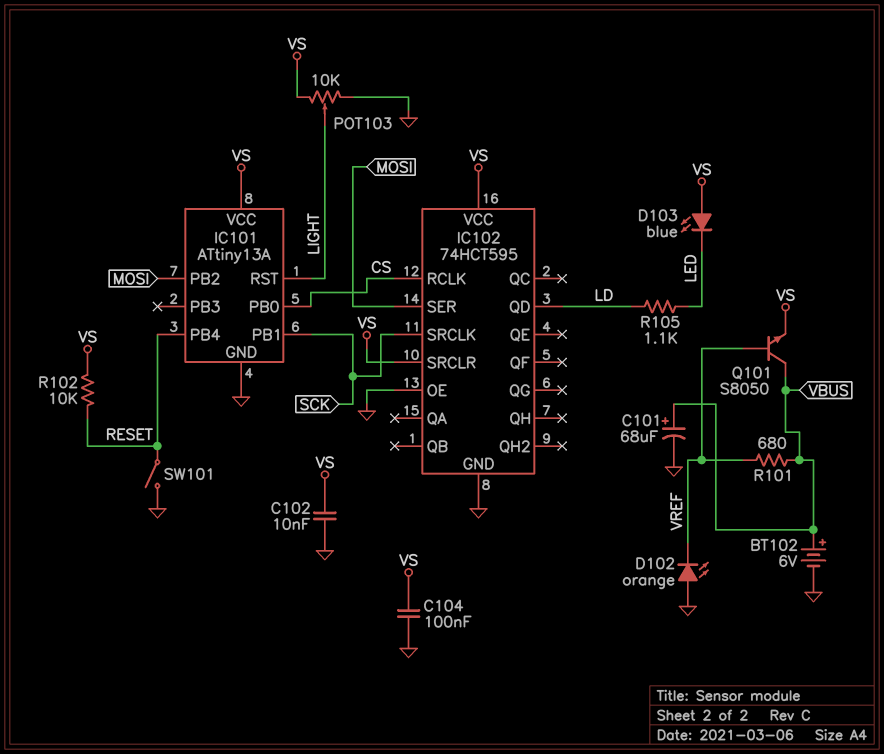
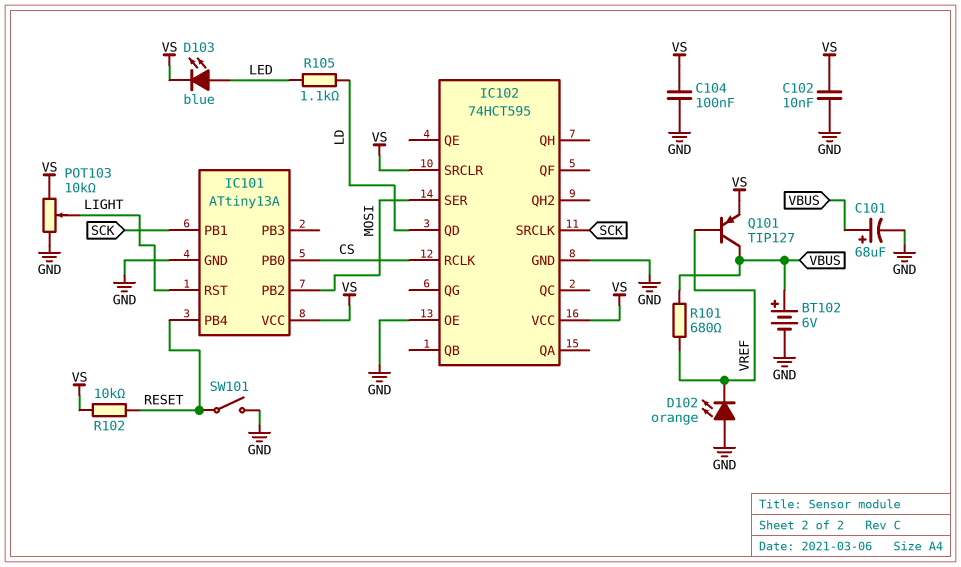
D103: LED blue (A VS, K LED) -> LED blue (A LED, K VS)
Q101: NPN S8050 (B VREF, C VBUS, E VS) -> PNP TIP127 (B VREF, C VBUS, E VS)

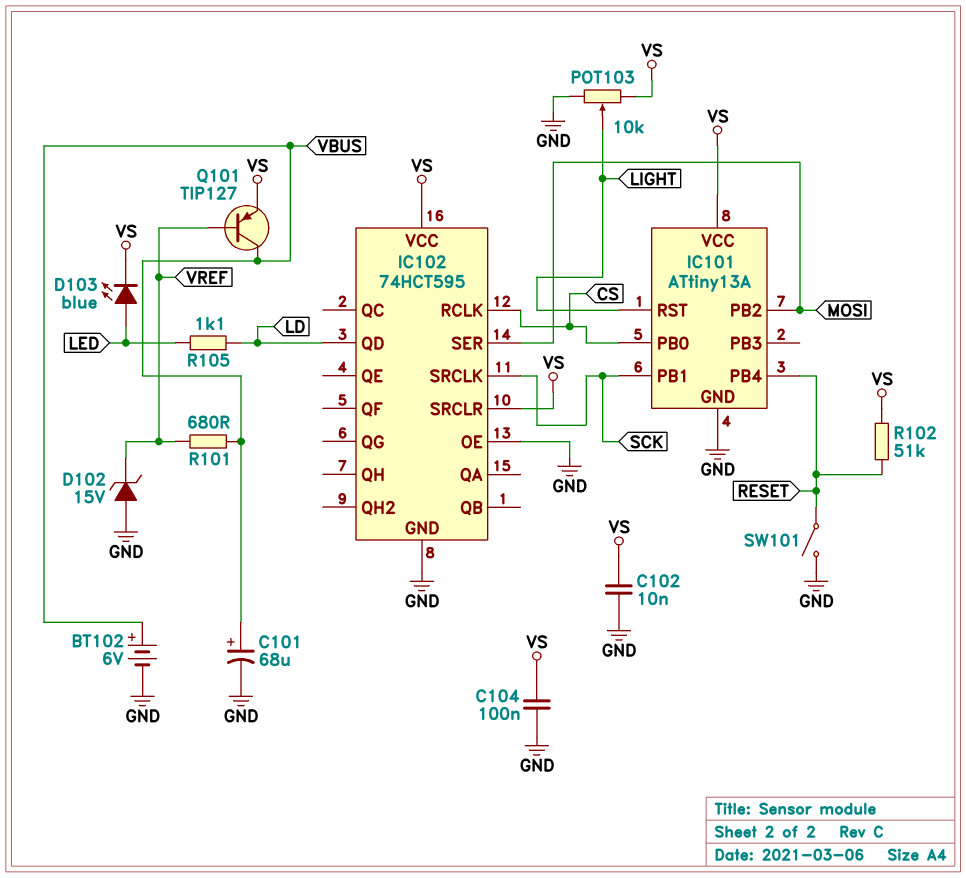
D102: LED orange (A GND, K VREF) -> zener 15V (A GND, K VREF)
R102: 10k (RESET, VS) -> 51k (RESET, VS)

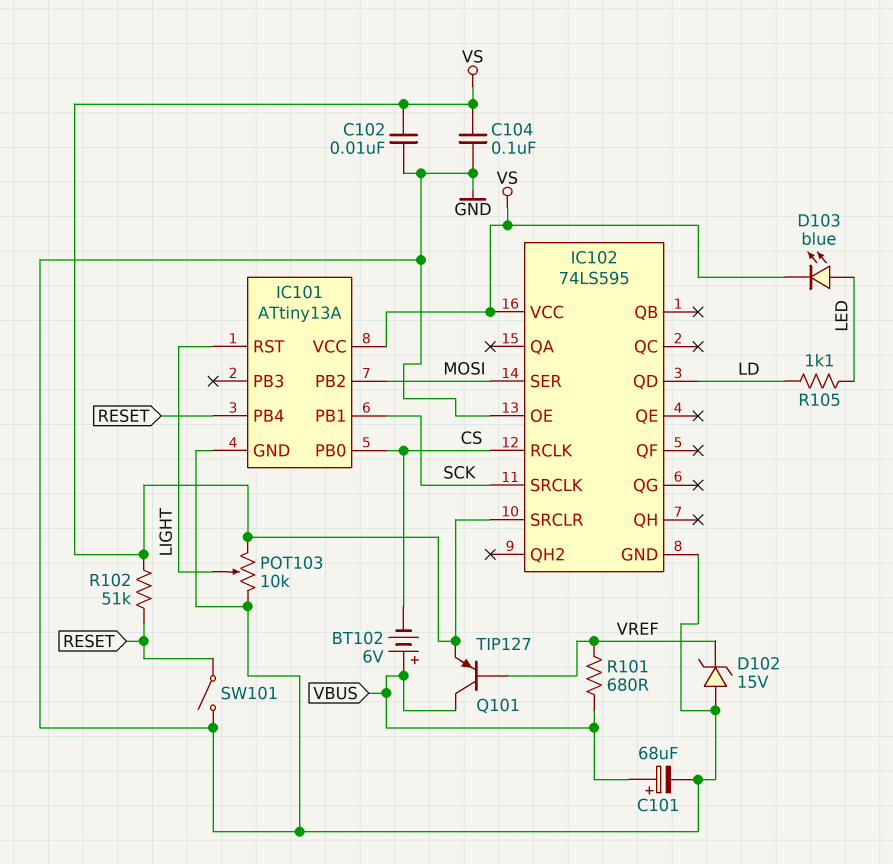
BT102: 6V (plus VBUS, minus GND) -> 6V (plus VBUS, minus CS)
IC102: 74HCT595 -> 74LS595

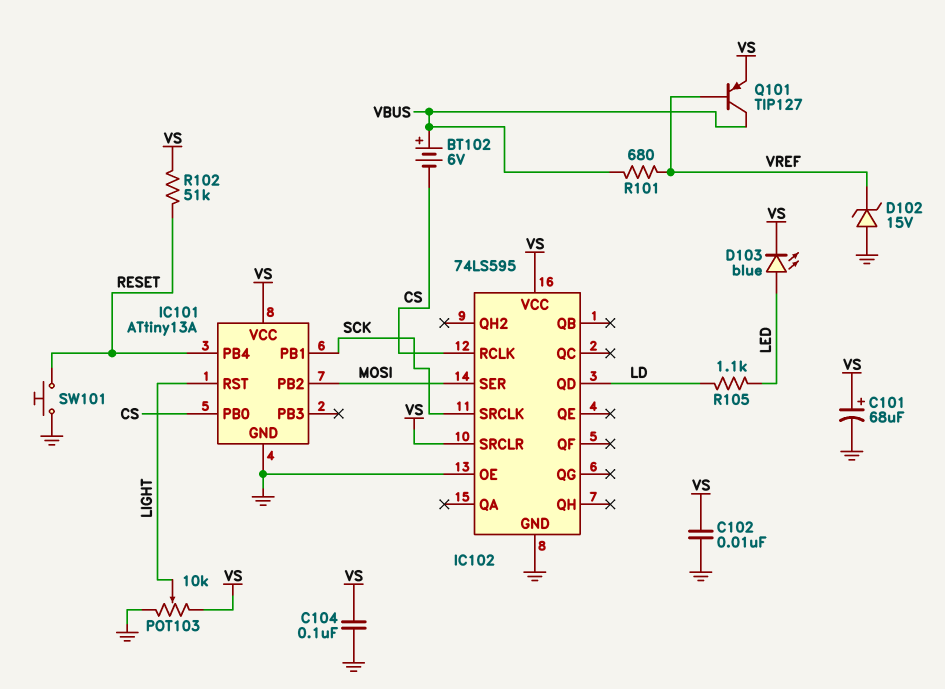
C101: 68uF (plus VBUS, minus GND) -> 68uF (plus VS, minus GND)
SW101: switch (GND, RESET) -> button (GND, RESET)

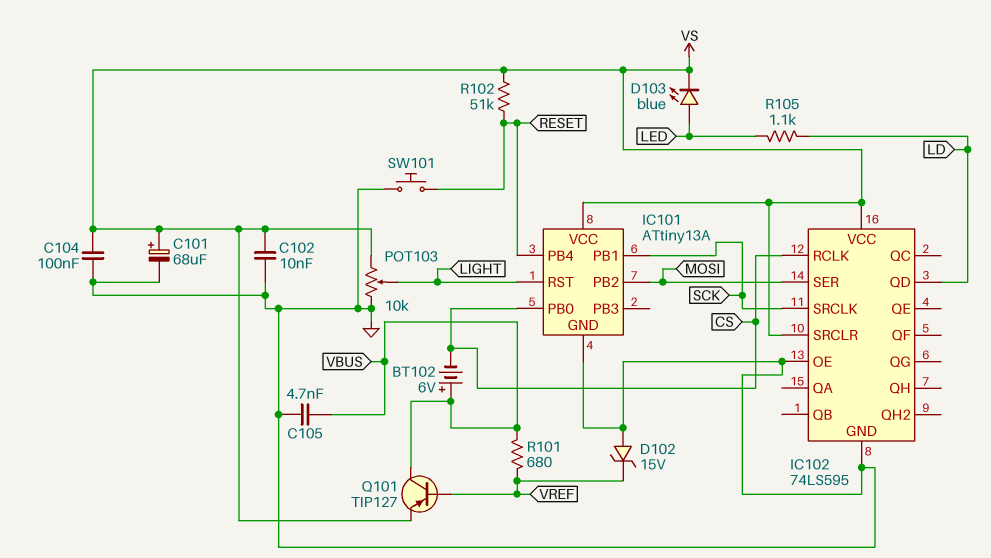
C105: none -> 4.7nF (GND, VBUS)

